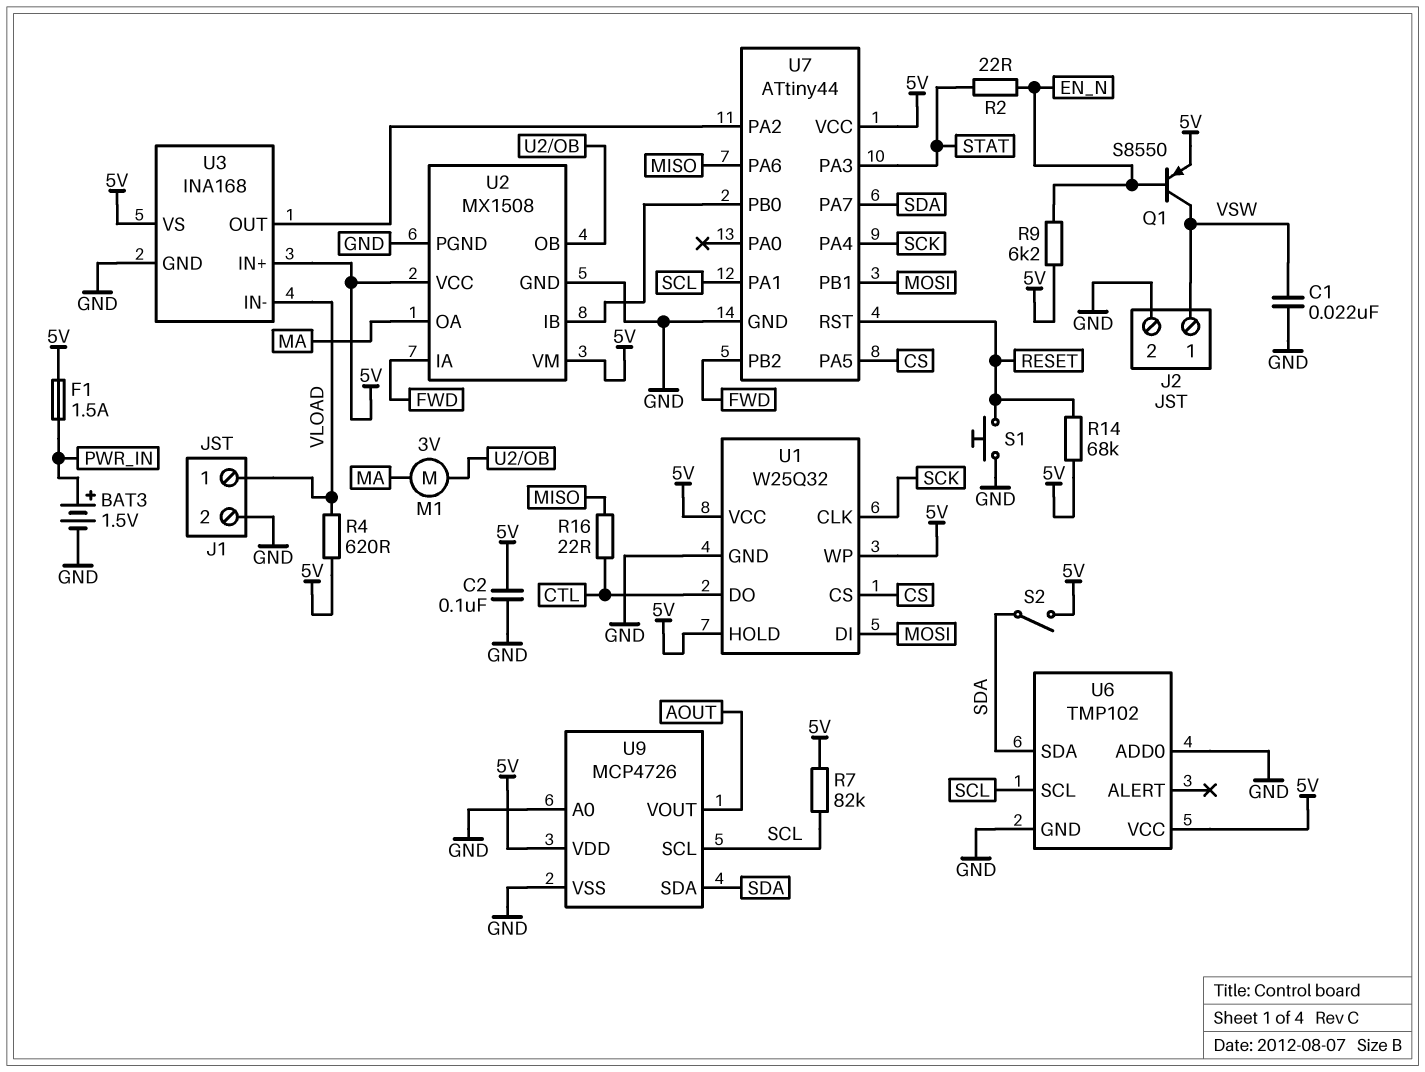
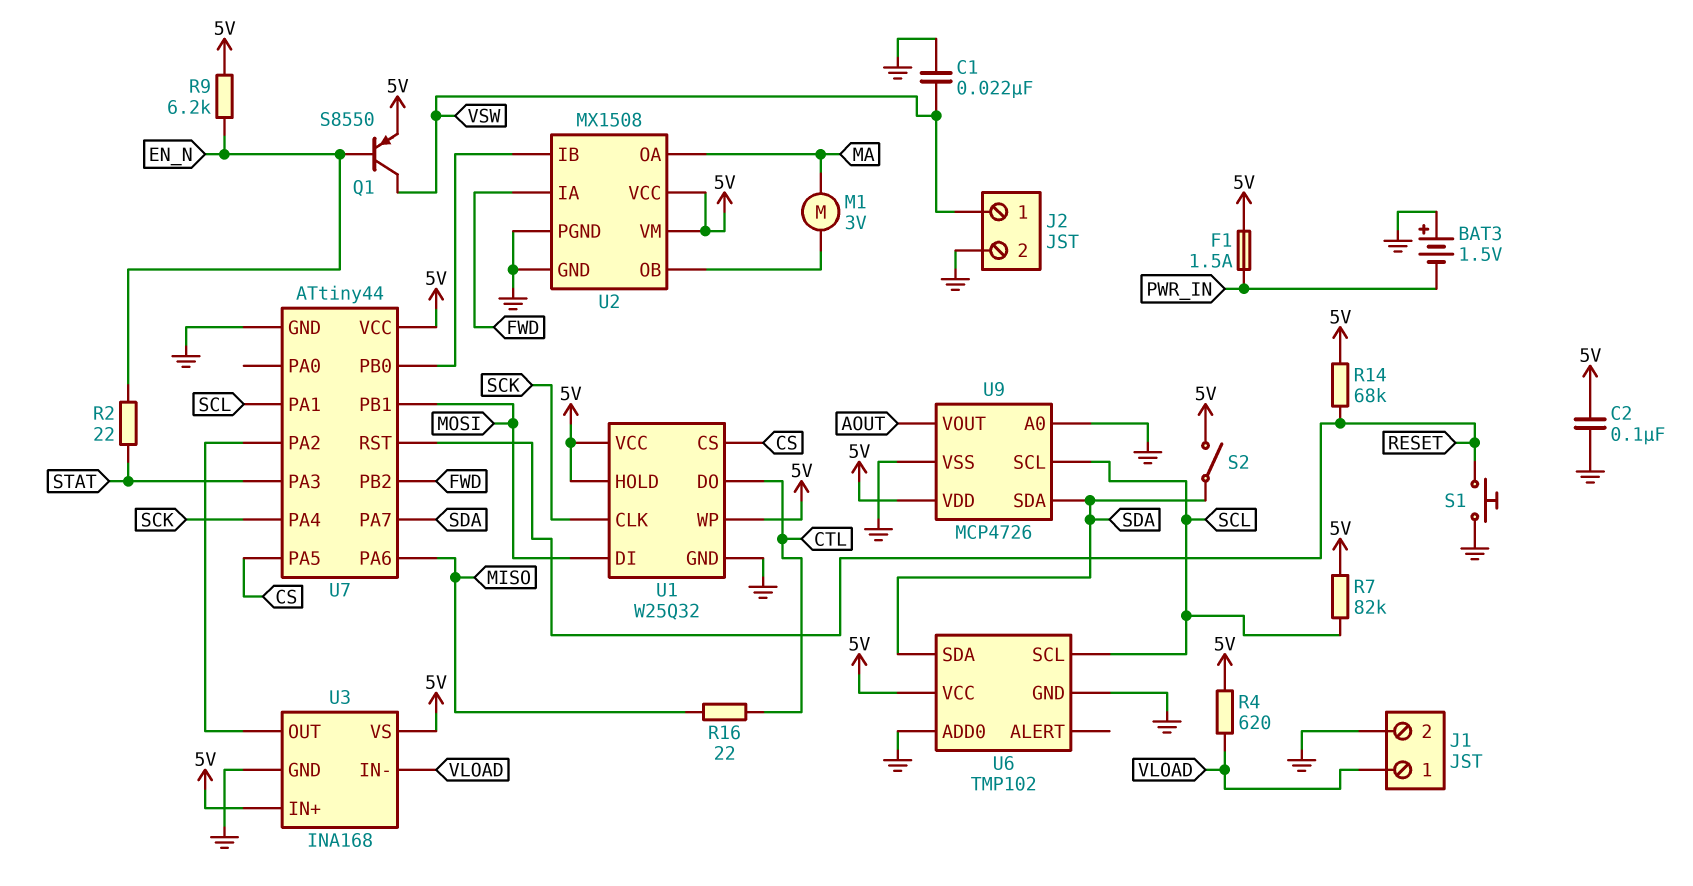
BAT3: 1.5V (plus PWR_IN, minus GND) -> 1.5V (plus GND, minus PWR_IN)

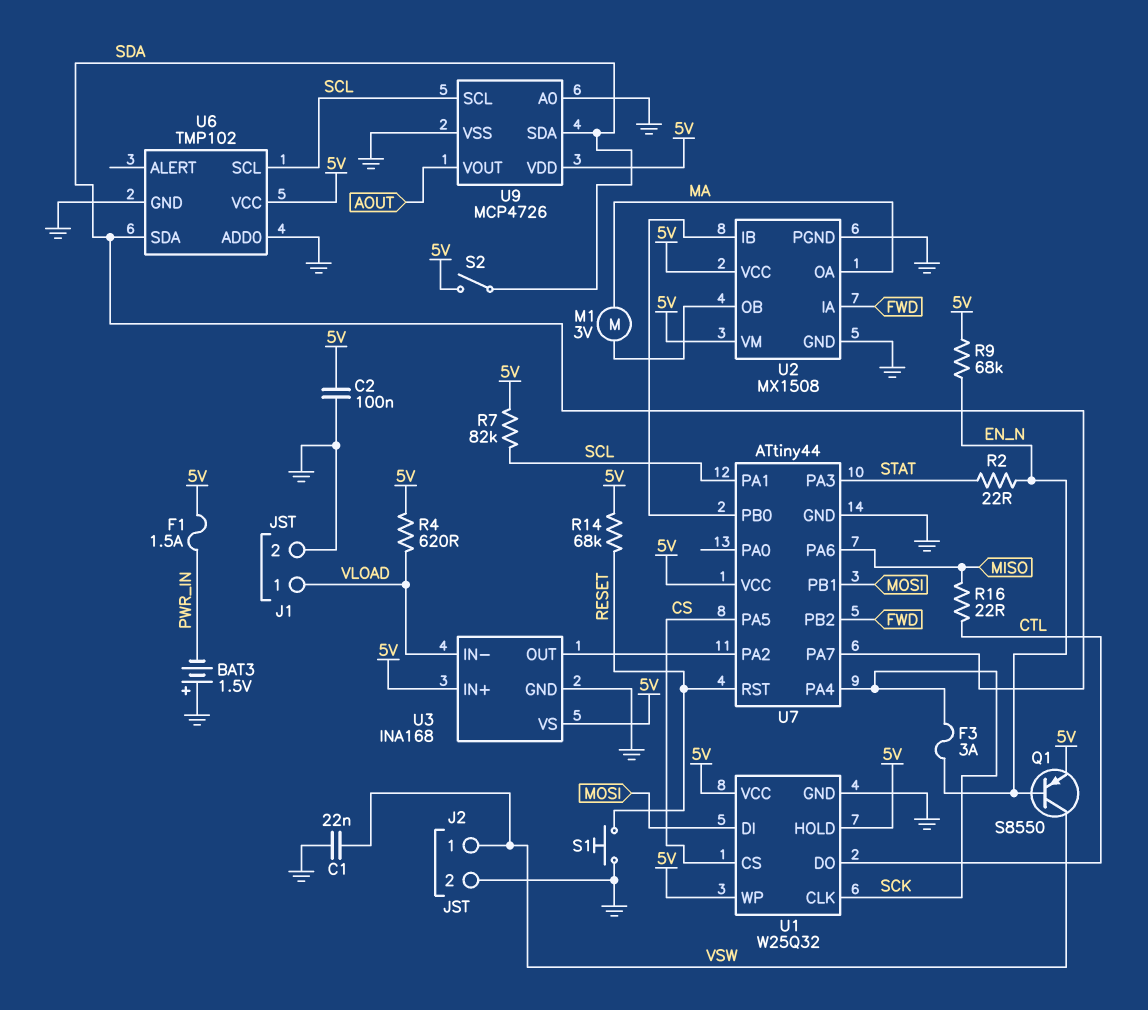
F3: none -> 3A (EN_N, SCK)
R9: 6.2k (5V, EN_N) -> 68k (5V, EN_N)

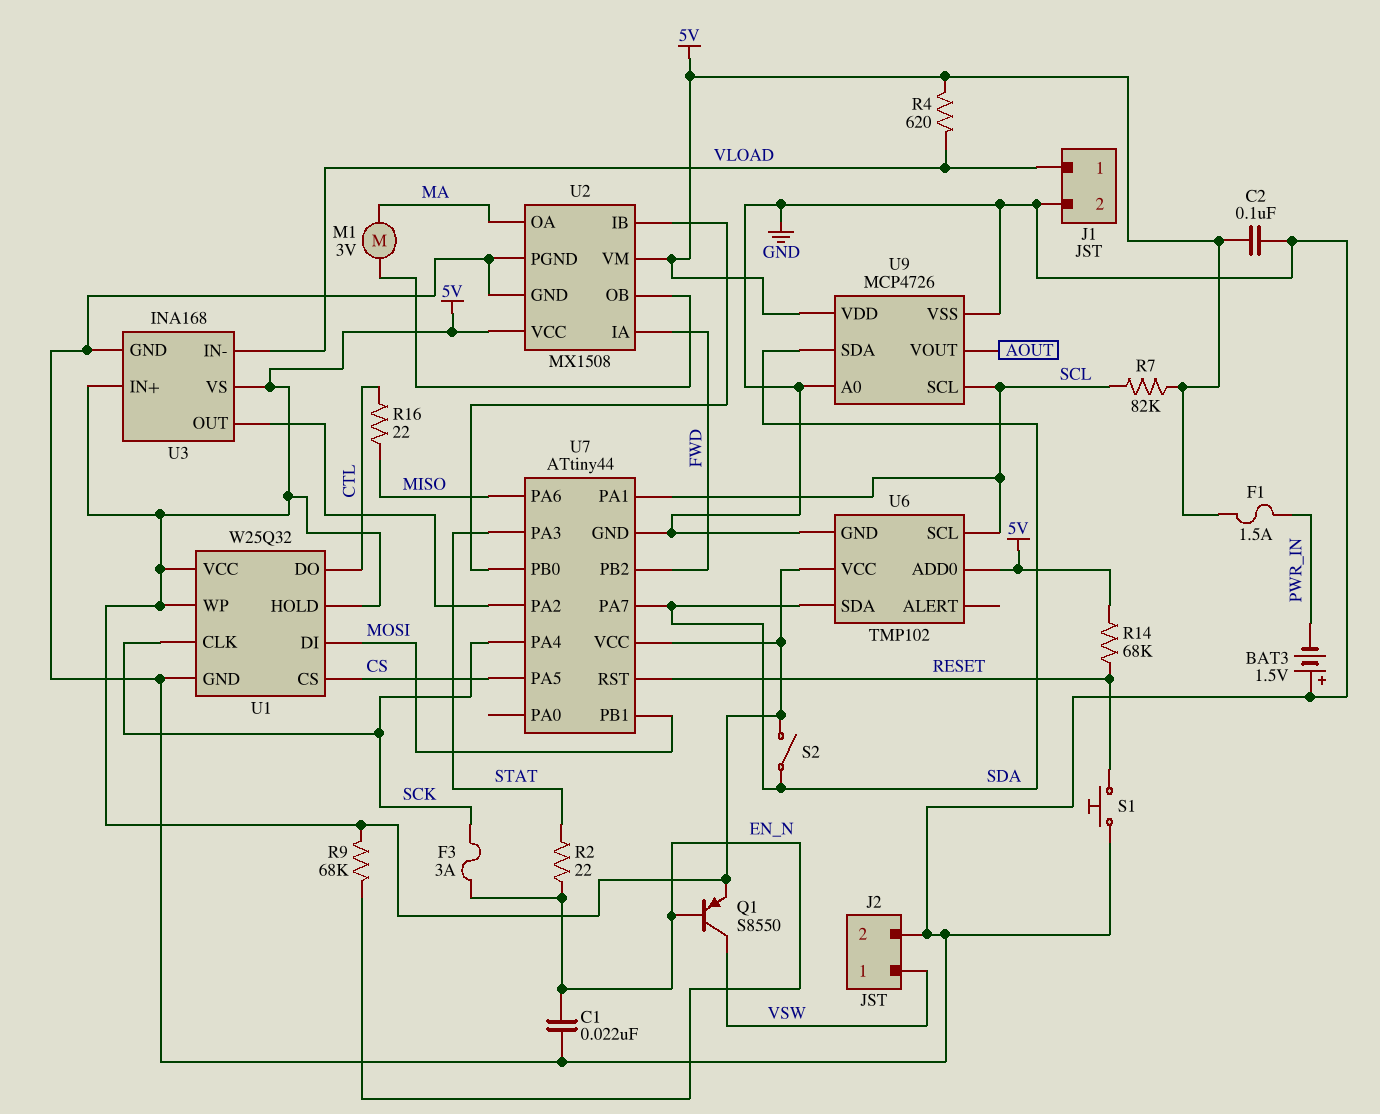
C1: 22nF (GND, VSW) -> 22nF (EN_N, GND)
U6 pin ADD0: GND -> 5V

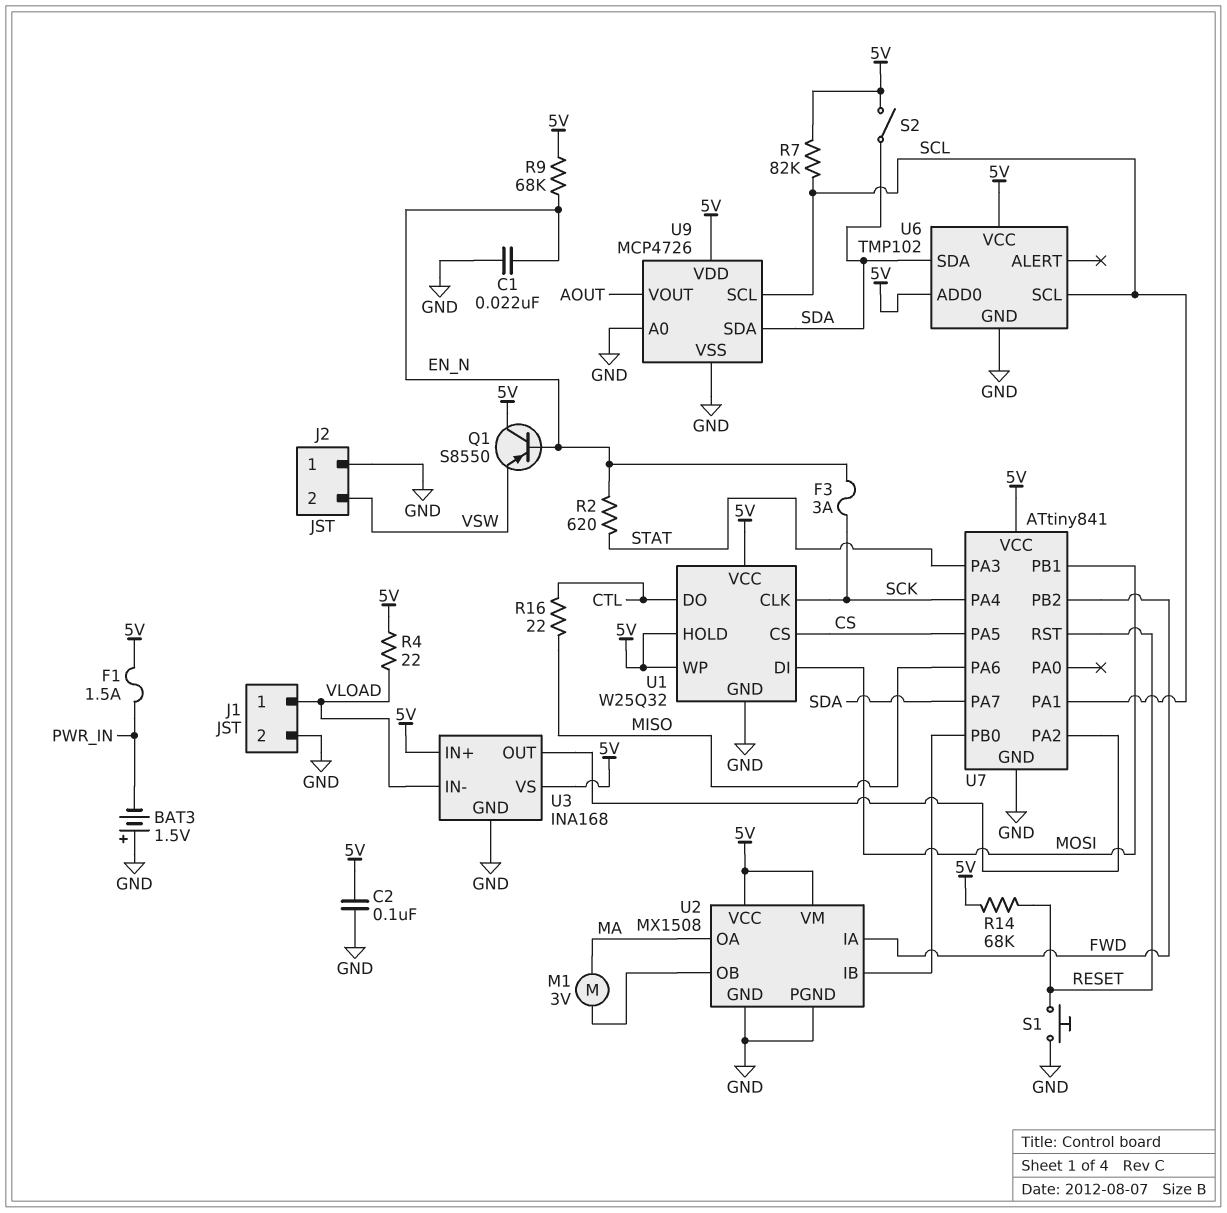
J2 pin 1: VSW -> GND
J2 pin 2: GND -> VSW
Q1: PNP S8550 (B EN_N, C VSW, E 5V) -> PNP S8550 (B EN_N, C 5V, E VSW)
R2: 22 (EN_N, STAT) -> 620 (EN_N, STAT)
R4: 620 (5V, VLOAD) -> 22 (5V, VLOAD)
U7: ATtiny44 -> ATtiny841

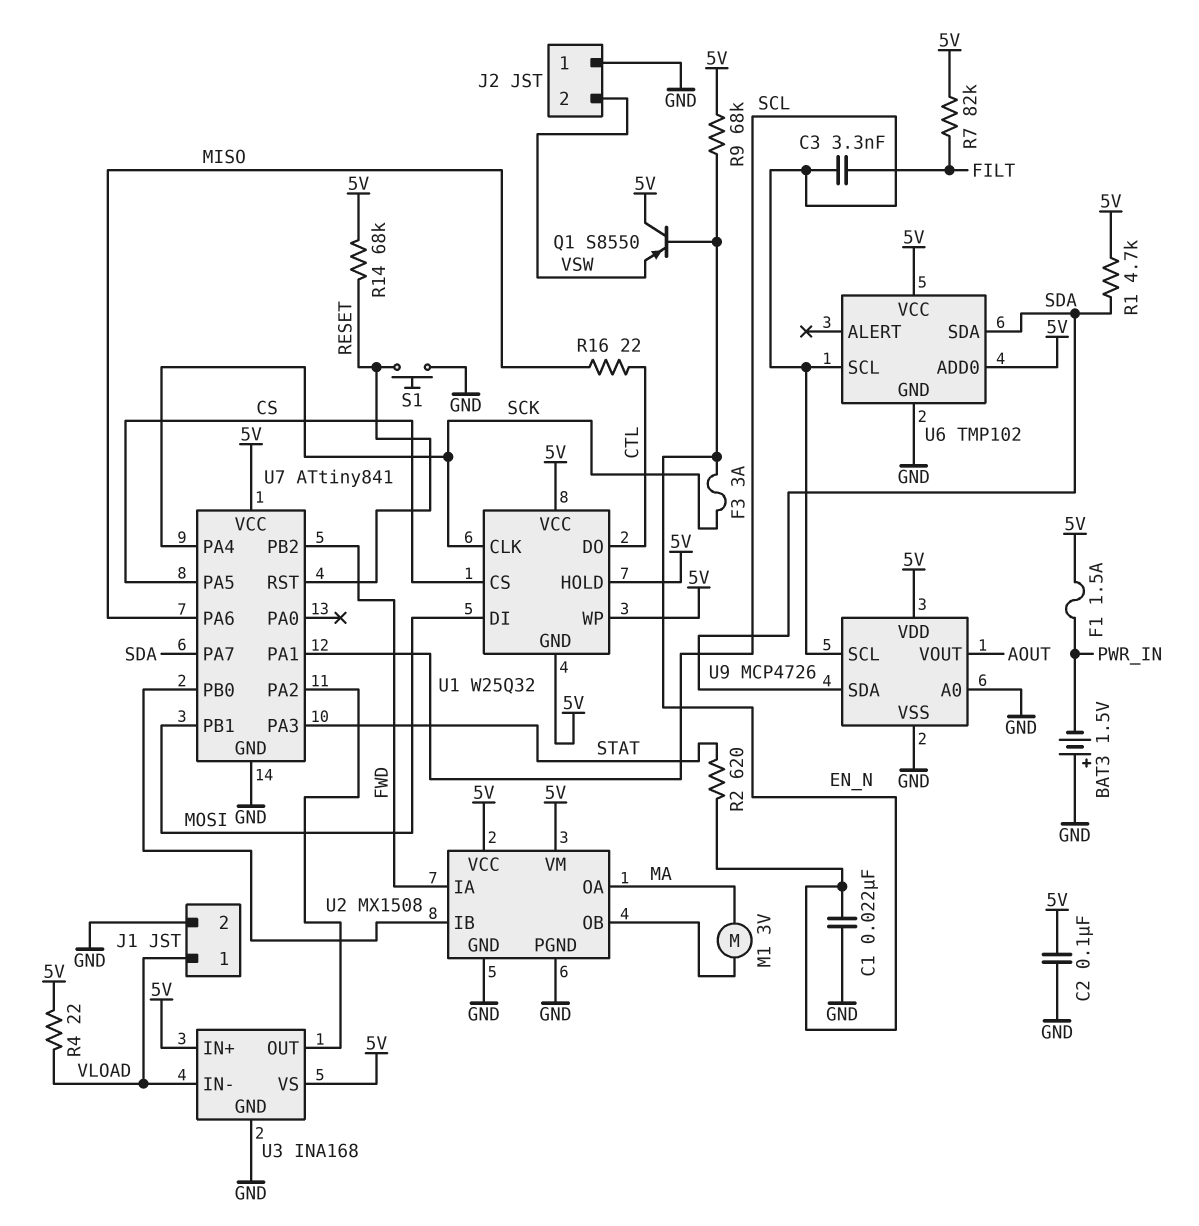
C3: none -> 3.3nF (FILT, SCL)
R1: none -> 4.7k (5V, SDA)
R7: 82k (5V, SCL) -> 82k (5V, FILT)
S2: switch (5V, SDA) -> none
U1 pin GND: GND -> 5V

